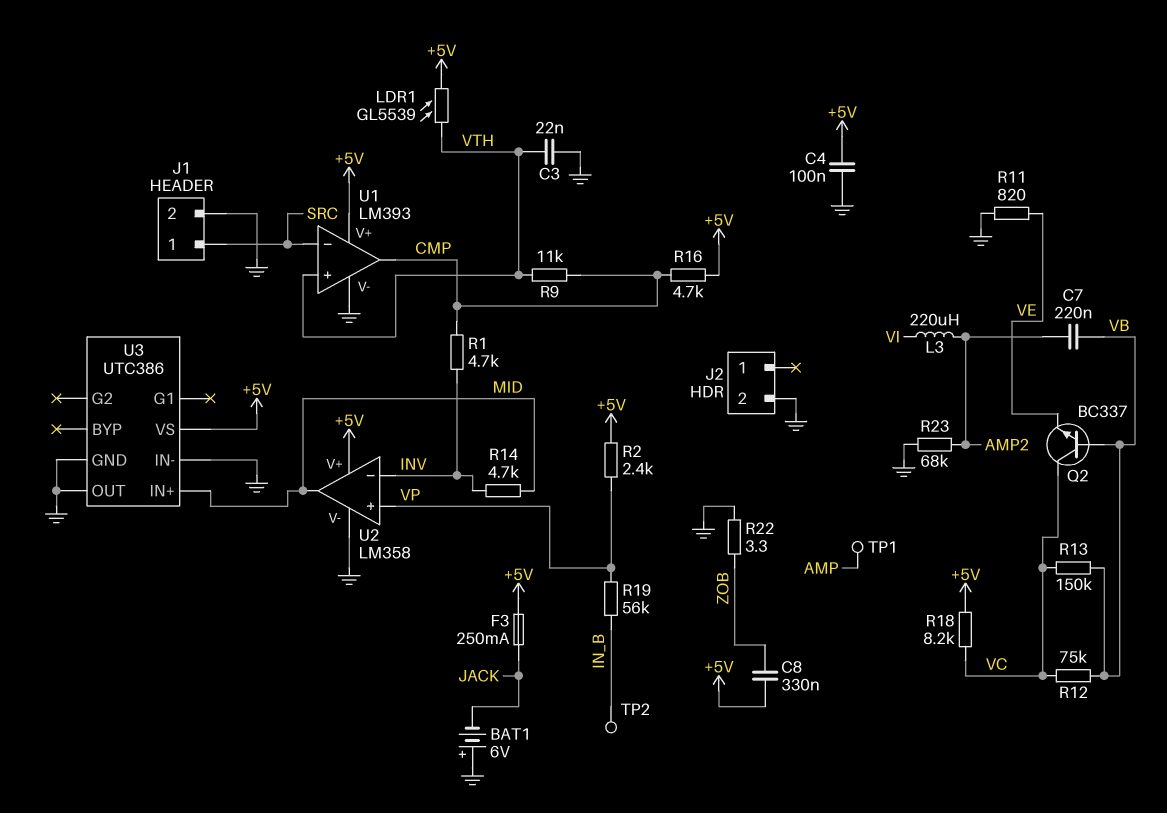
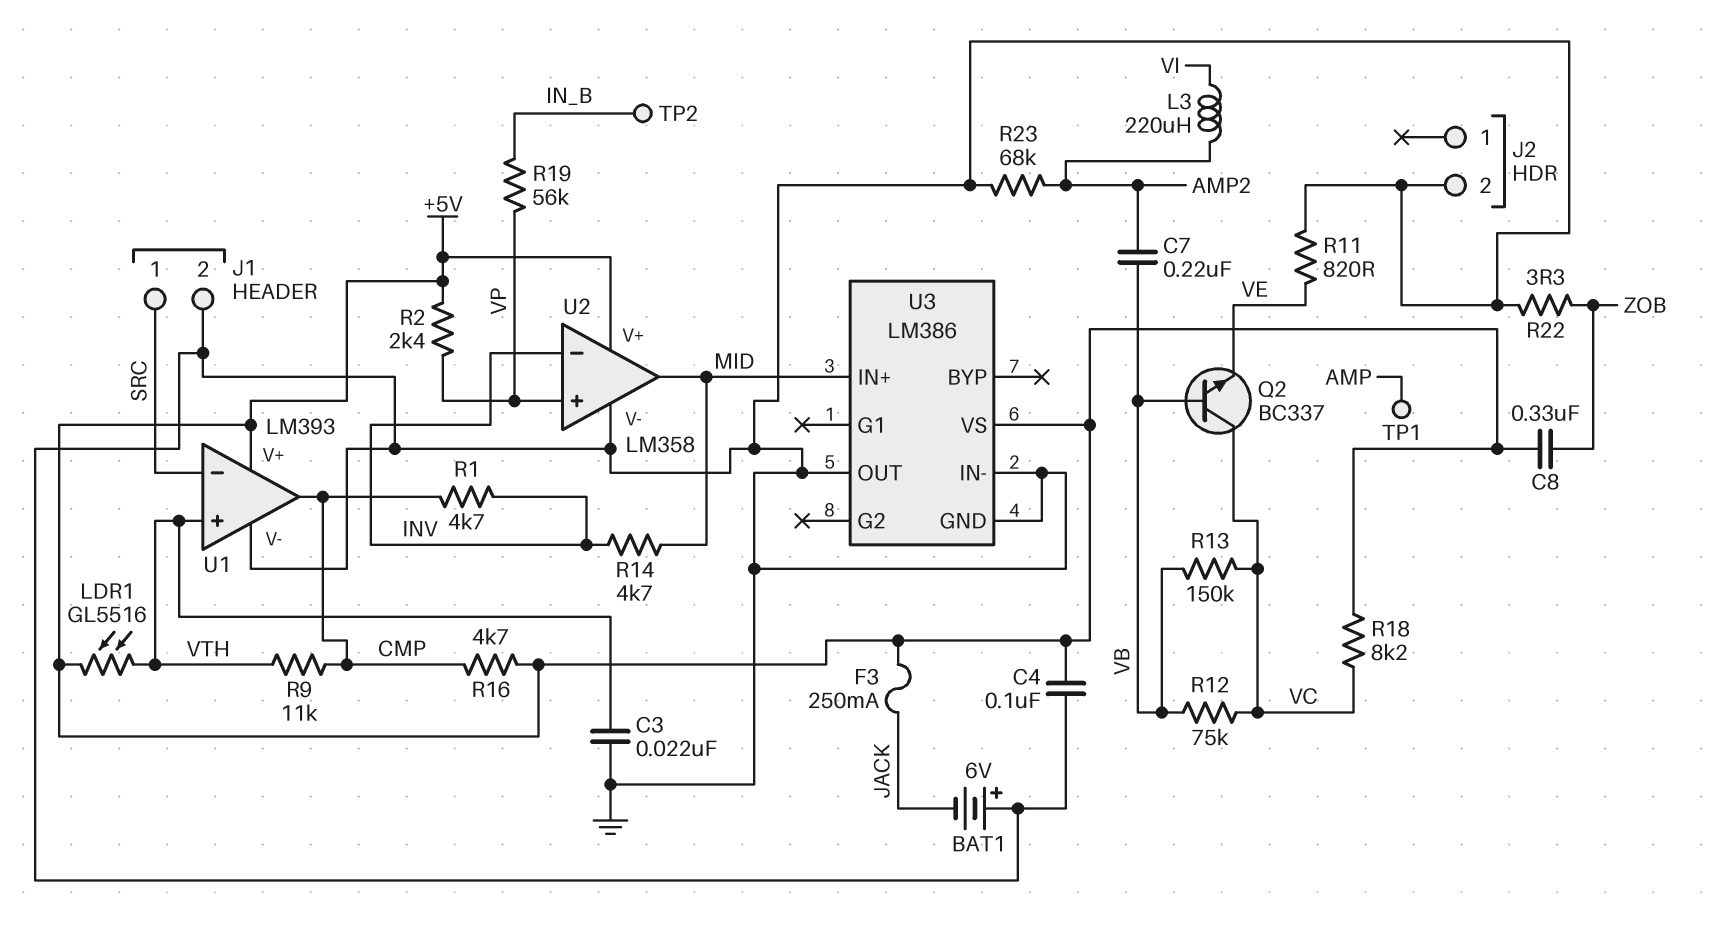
LDR1: GL5539 (+5V, VTH) -> GL5516 (+5V, VTH)
U3: UTC386 -> LM386

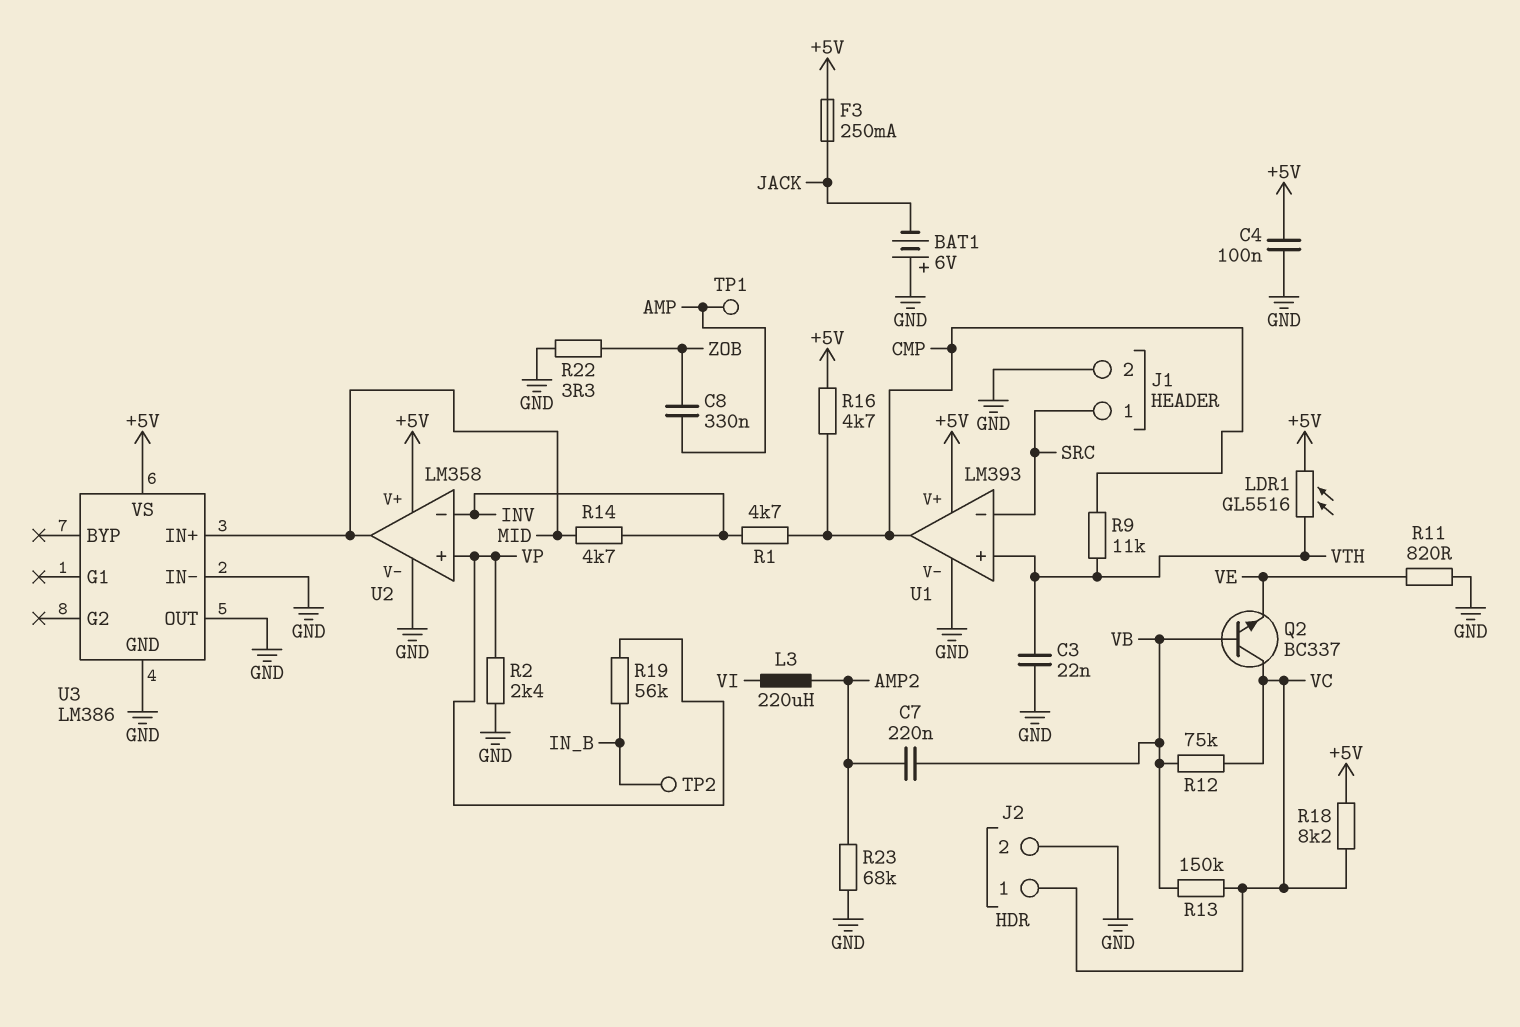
C8: 330nF (+5V, ZOB) -> 330nF (AMP, ZOB)
J2 pin 1: none -> VC
R2: 2.4k (+5V, VP) -> 2.4k (GND, VP)

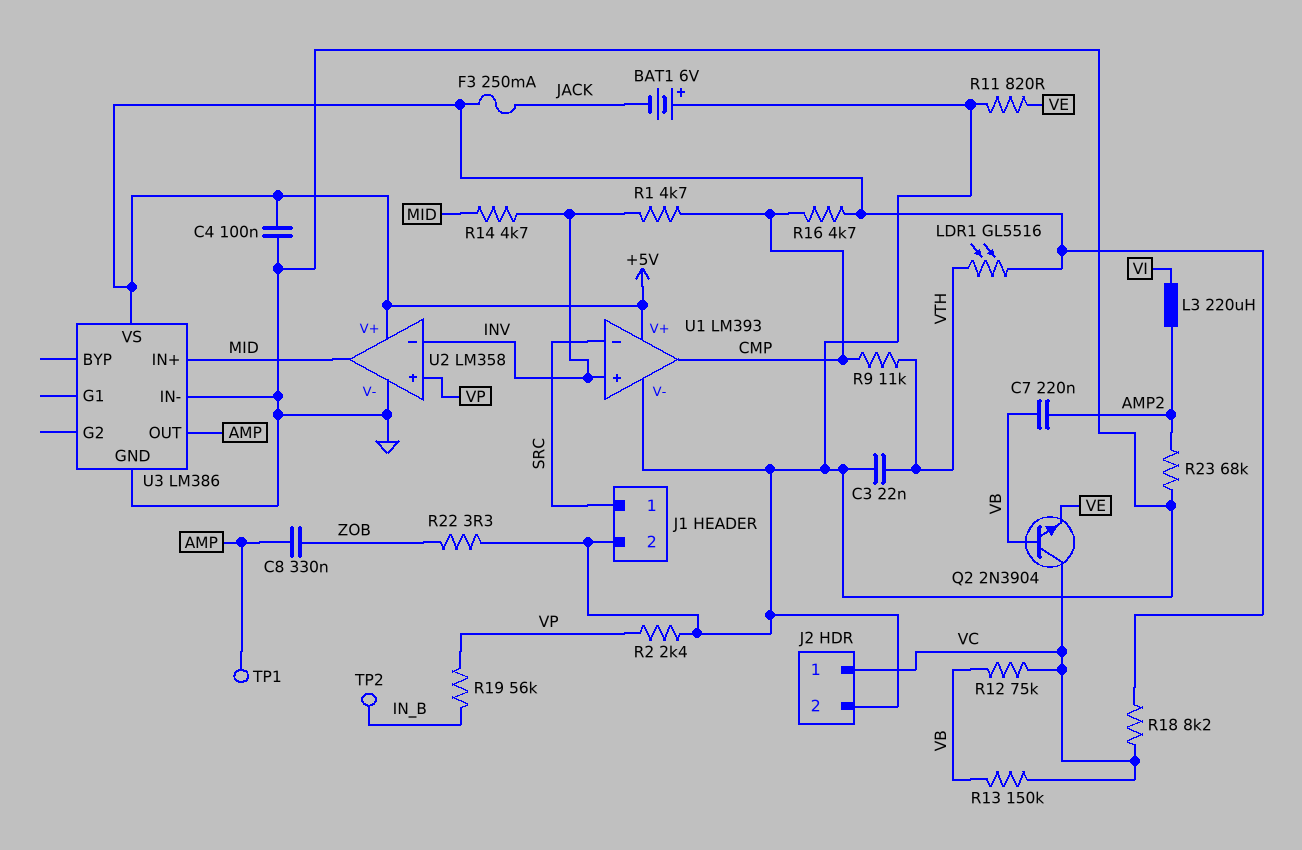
Q2: NPN BC337 (B VB, C VC, E VE) -> NPN 2N3904 (B VB, C VC, E VE)
U1 pin in+: VTH -> INV
U3 pin OUT: GND -> AMP

